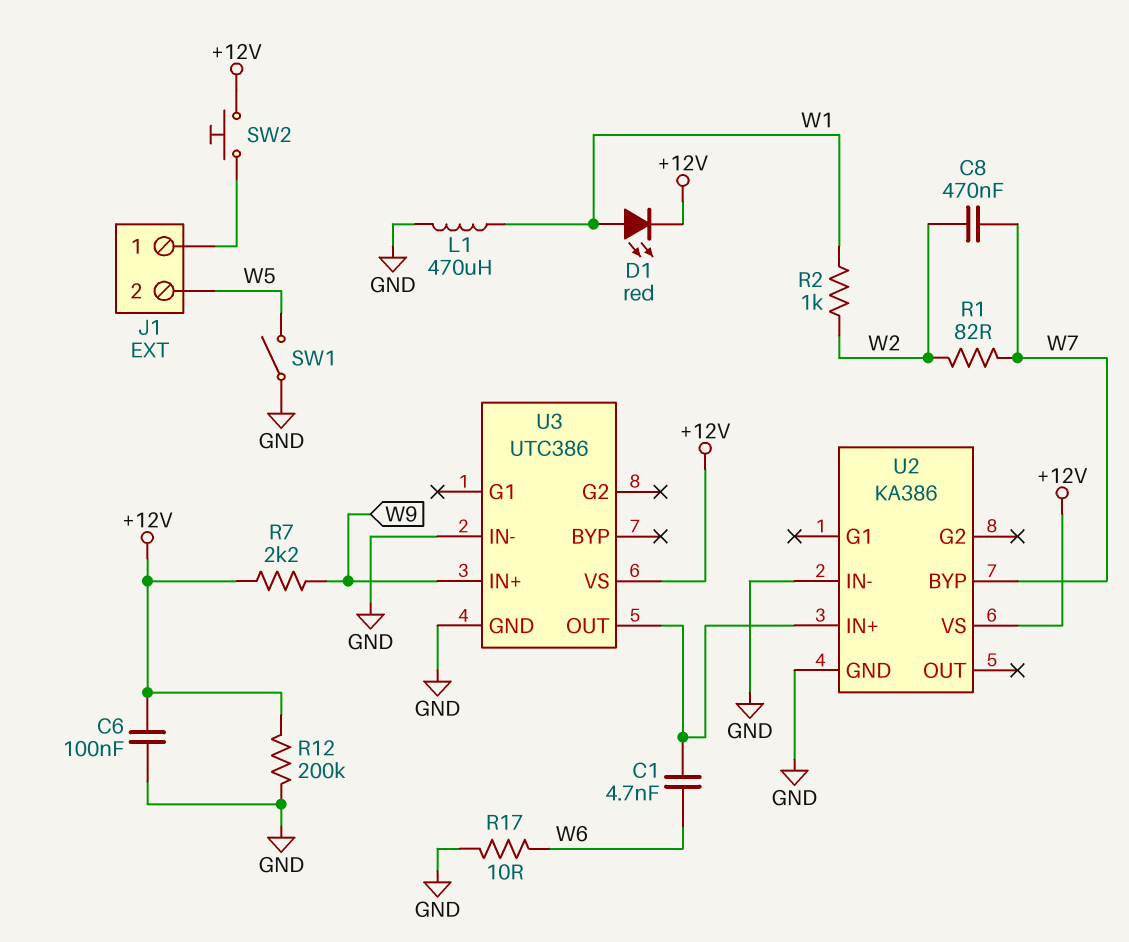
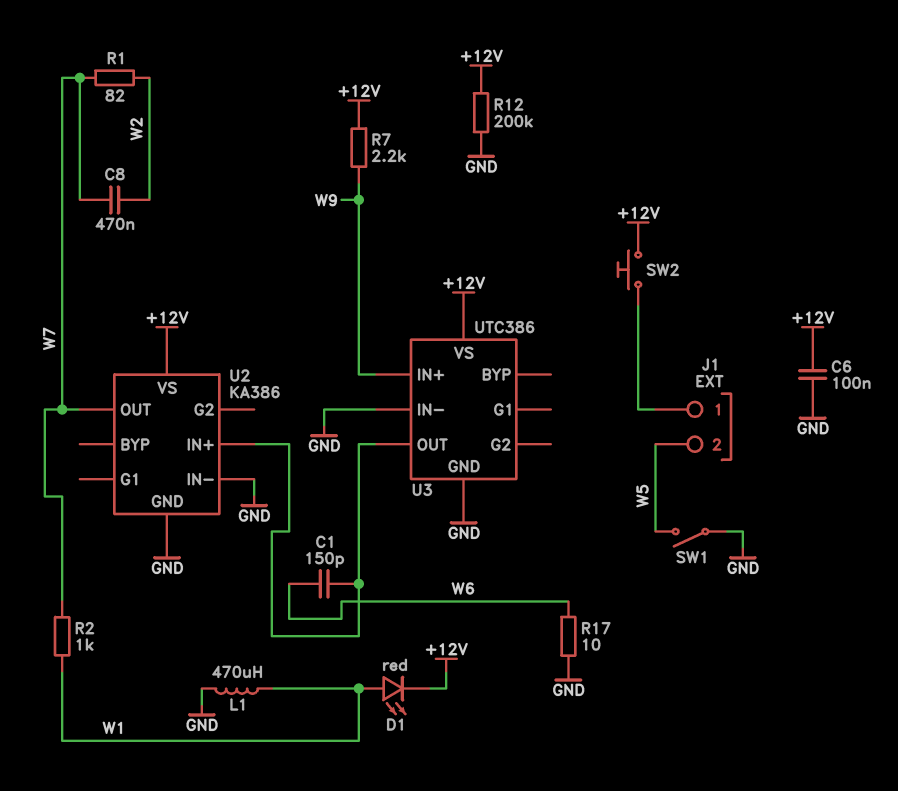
C1: 4.7nF (U2/IN+, W6) -> 150pF (U2/IN+, W6)
R2: 1k (W1, W2) -> 1k (W1, W7)
U2 pin BYP: W7 -> none
U2 pin OUT: none -> W7

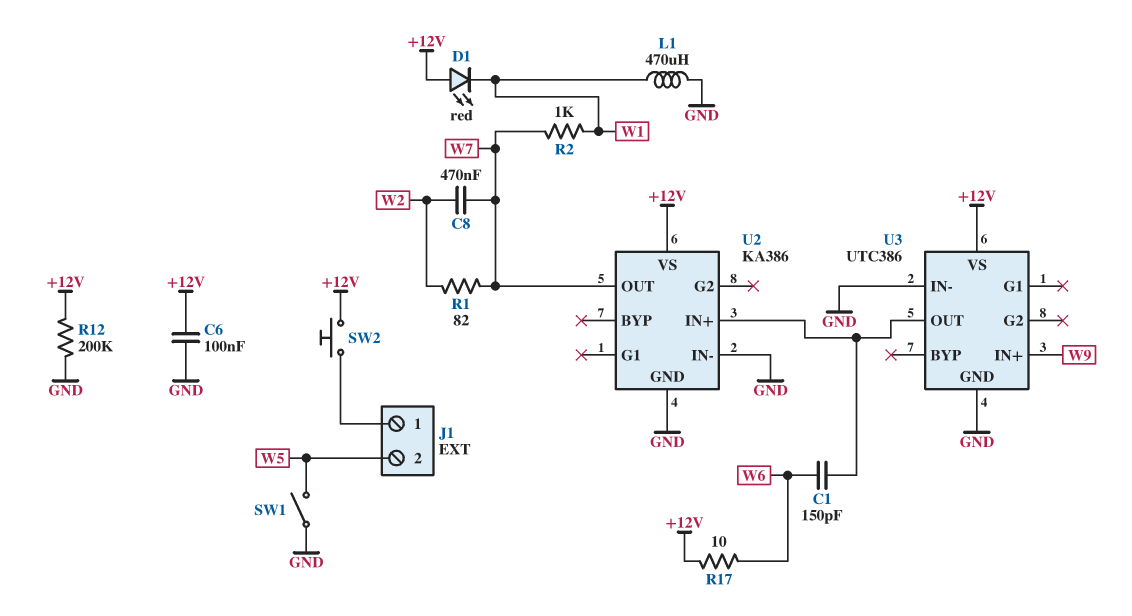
D1: LED red (A W1, K +12V) -> LED red (A +12V, K W1)
R7: 2.2k (+12V, W9) -> none
R17: 10 (GND, W6) -> 10 (+12V, W6)

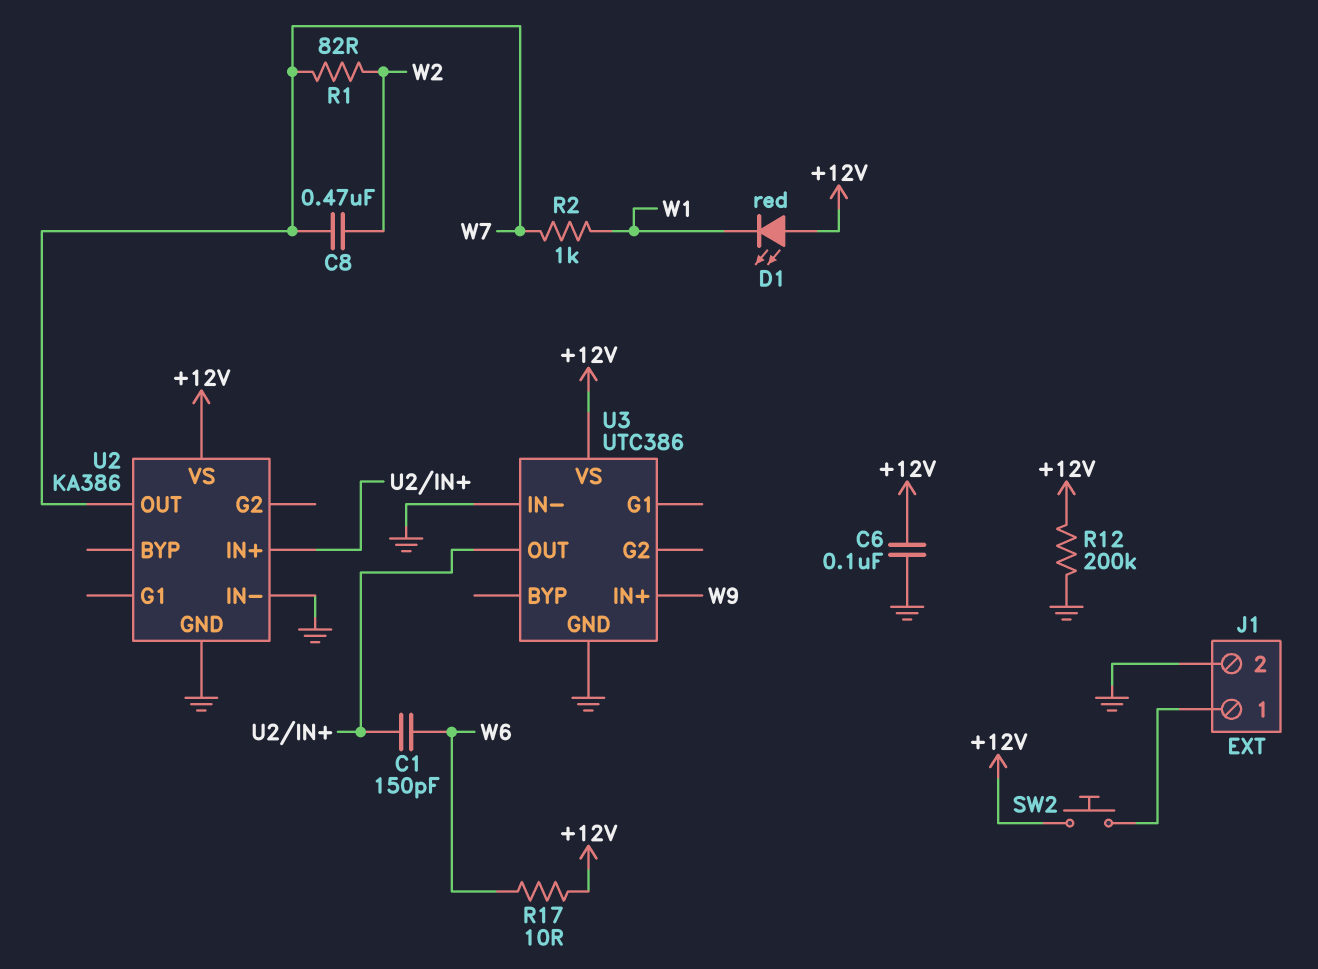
J1 pin 2: W5 -> GND
L1: 470uH (GND, W1) -> none
SW1: switch (GND, W5) -> none

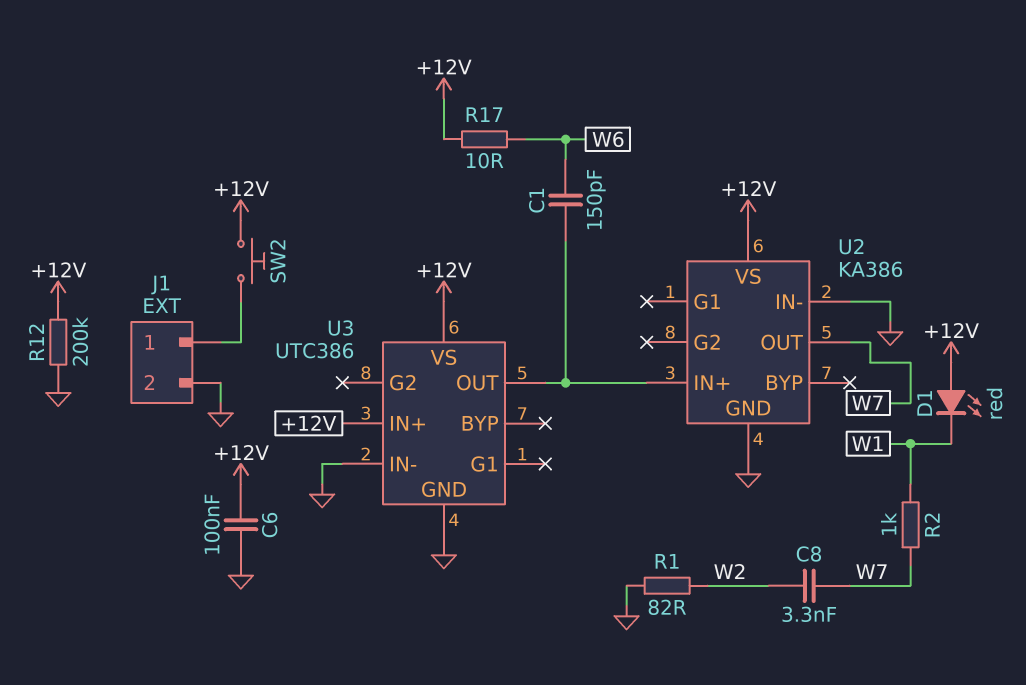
C8: 470nF (W2, W7) -> 3.3nF (W2, W7)
R1: 82 (W2, W7) -> 82 (GND, W2)
U3 pin IN+: W9 -> +12V

